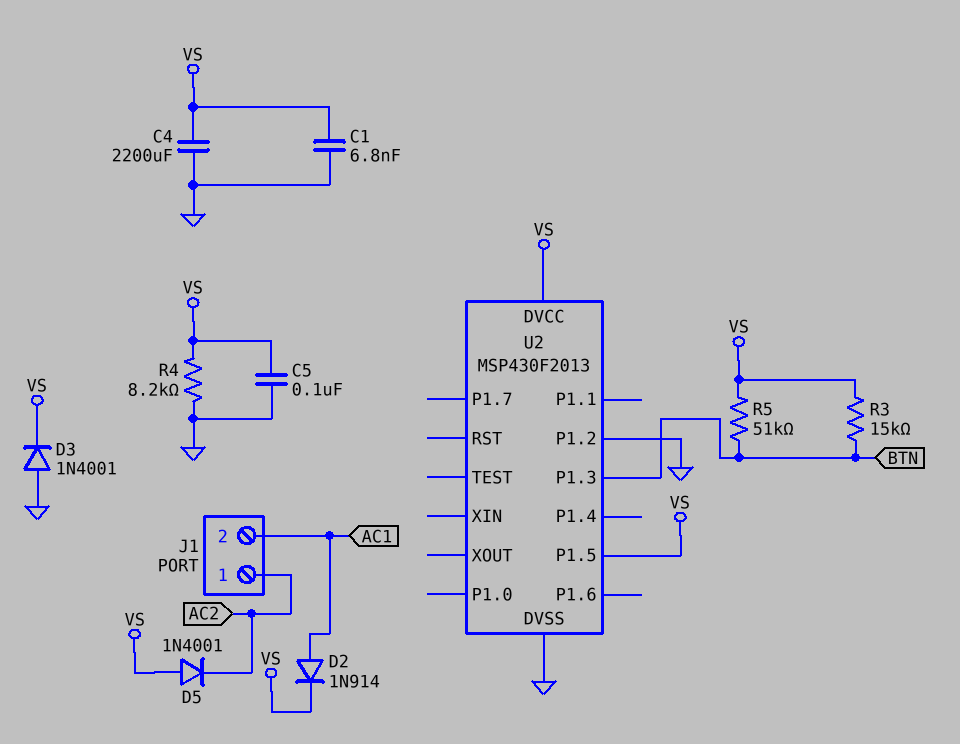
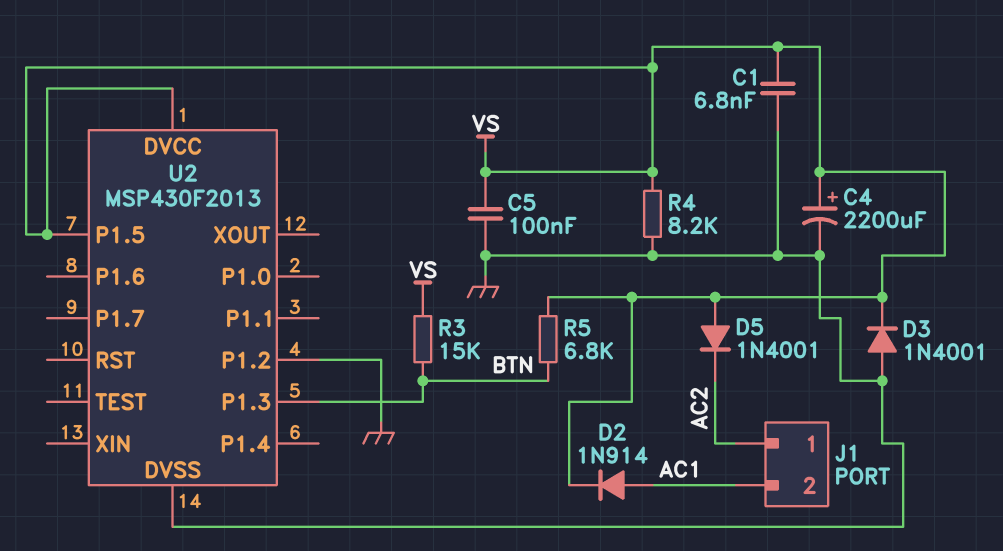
C4: 2200uF (GND, VS) -> 2200uF (plus VS, minus GND)
R5: 51k (BTN, VS) -> 6.8k (BTN, VS)

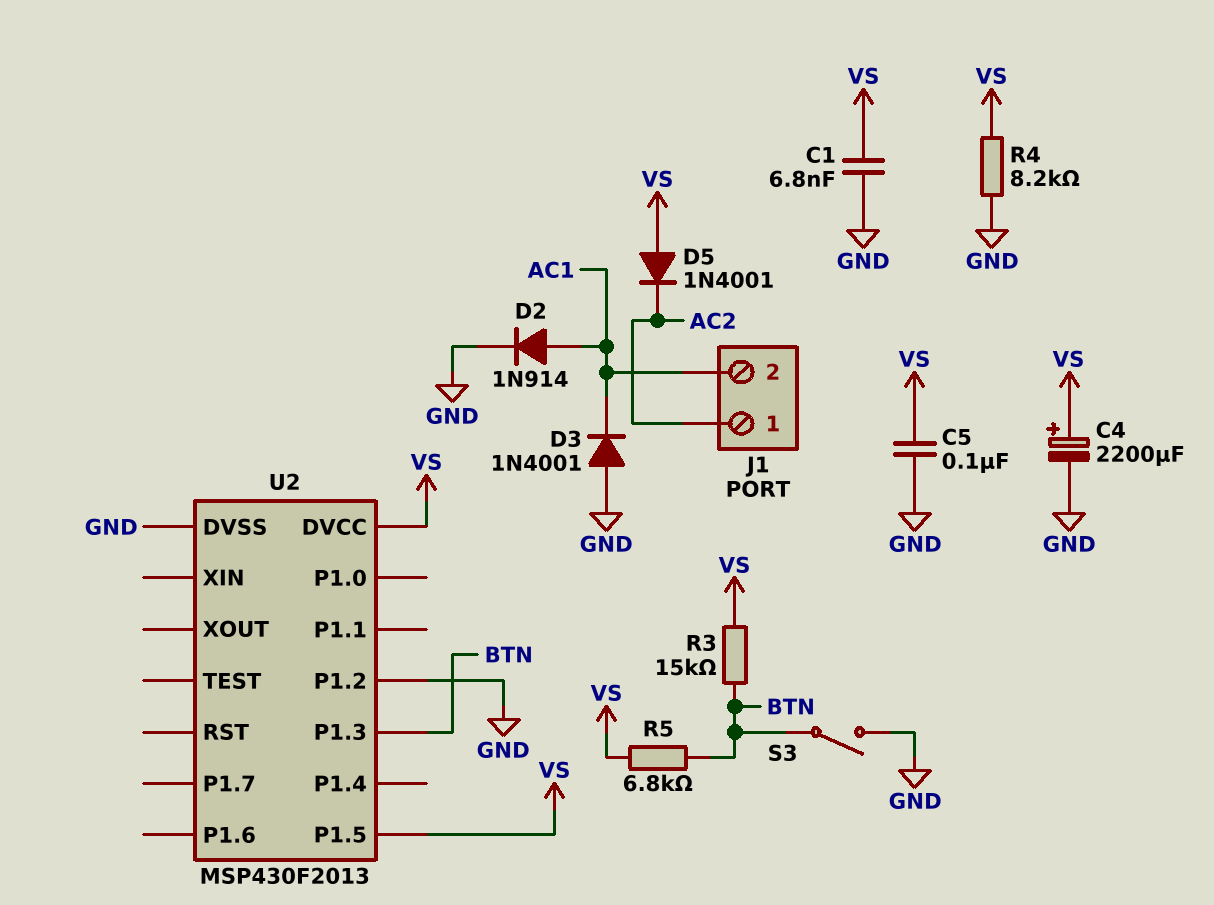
D2: diode 1N914 (A AC1, K VS) -> diode 1N914 (A AC1, K GND)
D3: diode 1N4001 (A GND, K VS) -> diode 1N4001 (A GND, K AC1)
S3: none -> switch (BTN, GND)

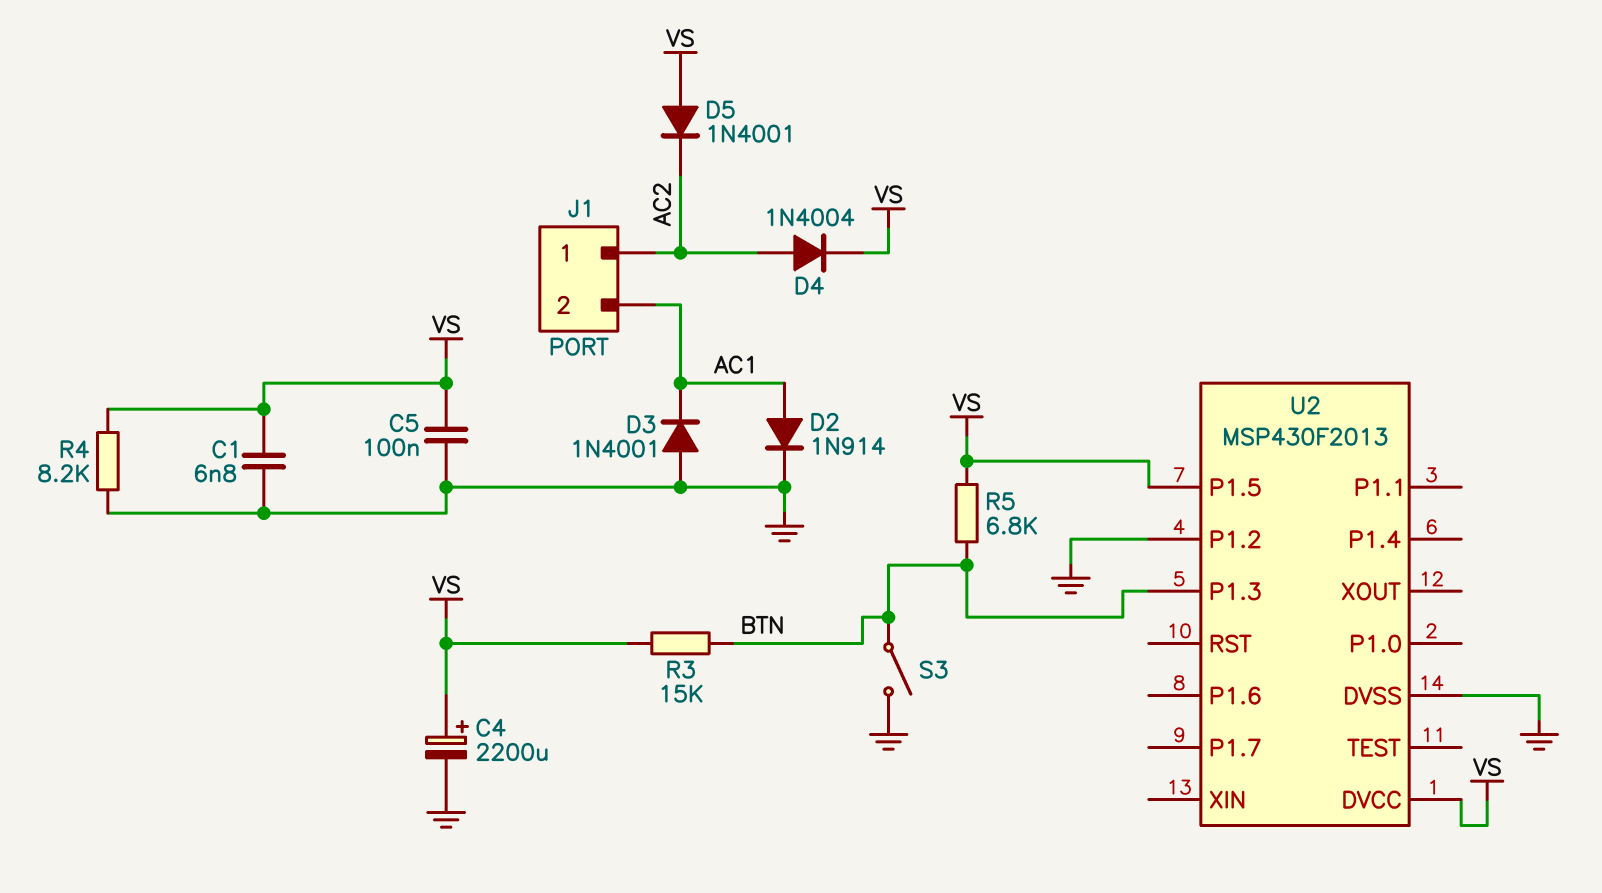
D4: none -> diode 1N4004 (A AC2, K VS)

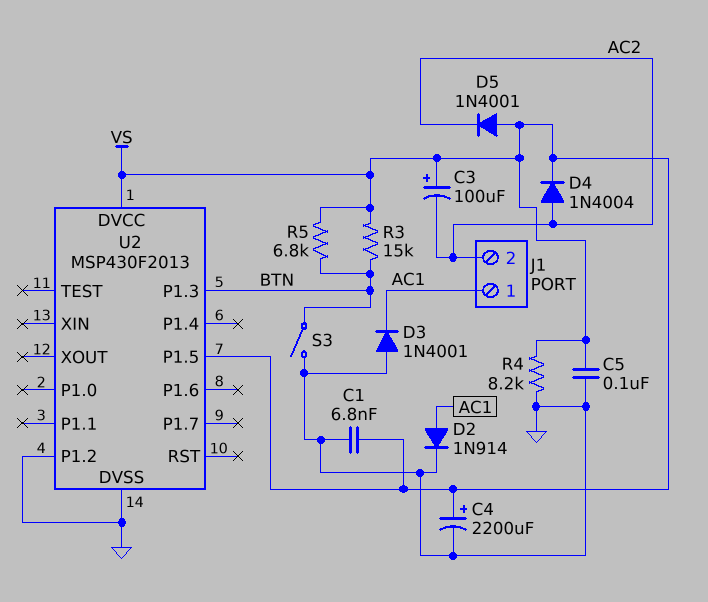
C3: none -> 100uF (plus VS, minus AC2)
J1 pin 1: AC2 -> AC1
J1 pin 2: AC1 -> AC2

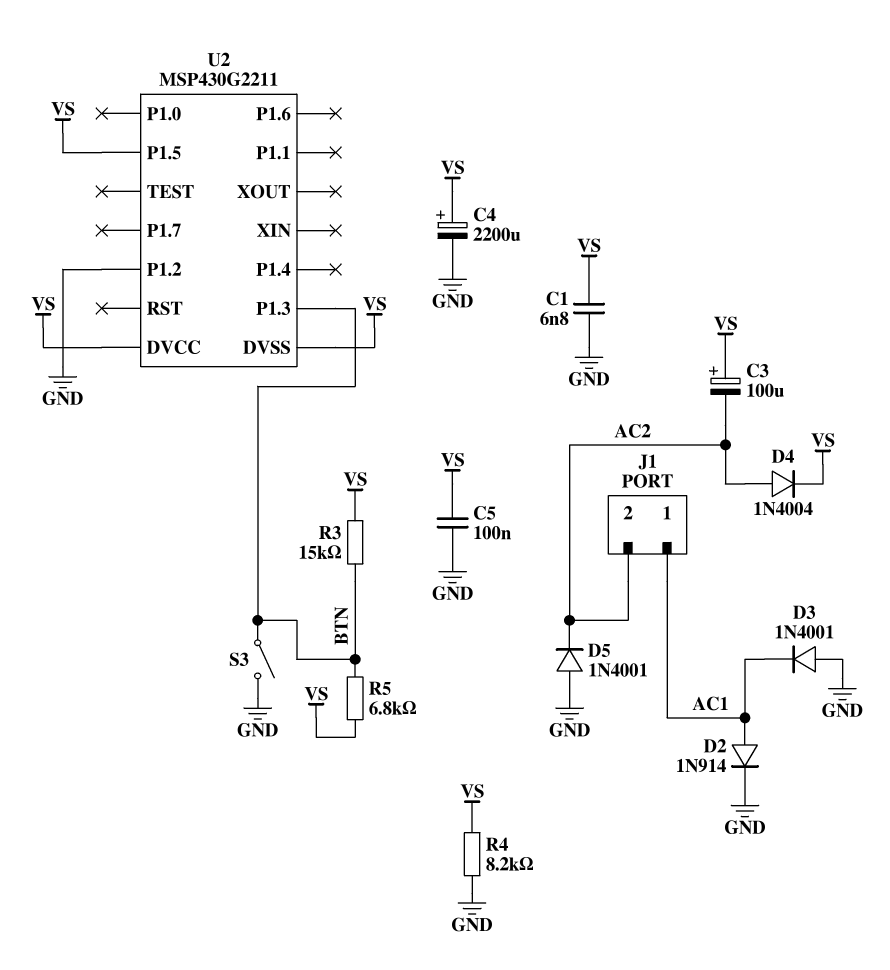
D5: diode 1N4001 (A VS, K AC2) -> diode 1N4001 (A GND, K AC2)
U2: MSP430F2013 -> MSP430G2211
U2 pin DVSS: GND -> VS

